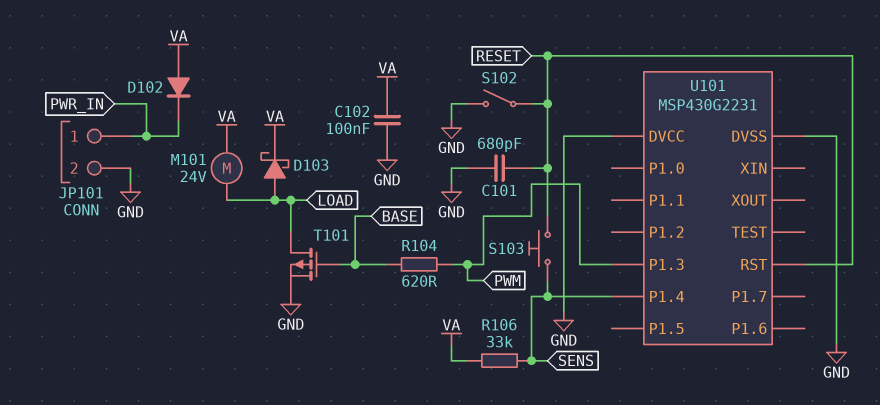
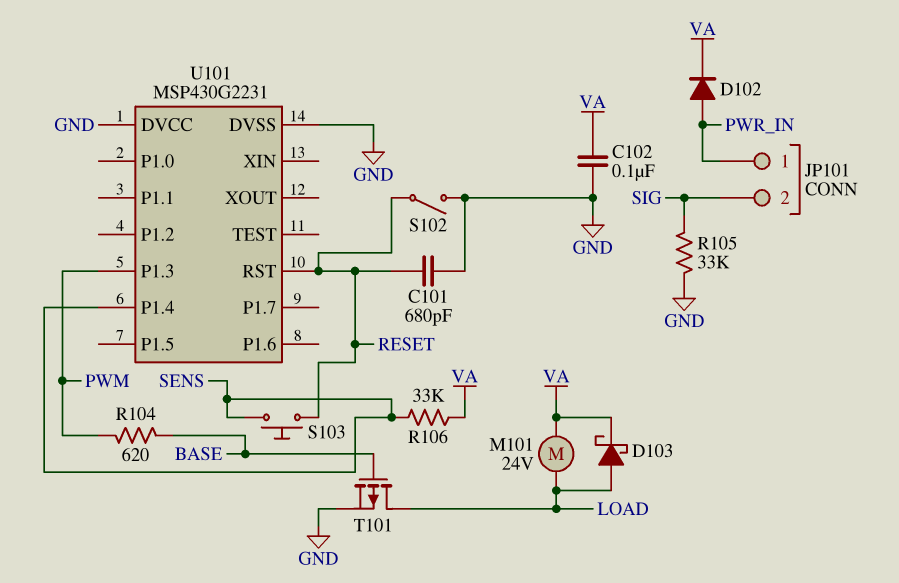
D102: diode (A VA, K PWR_IN) -> diode (A PWR_IN, K VA)
JP101 pin 2: GND -> SIG
R105: none -> 33k (GND, SIG)

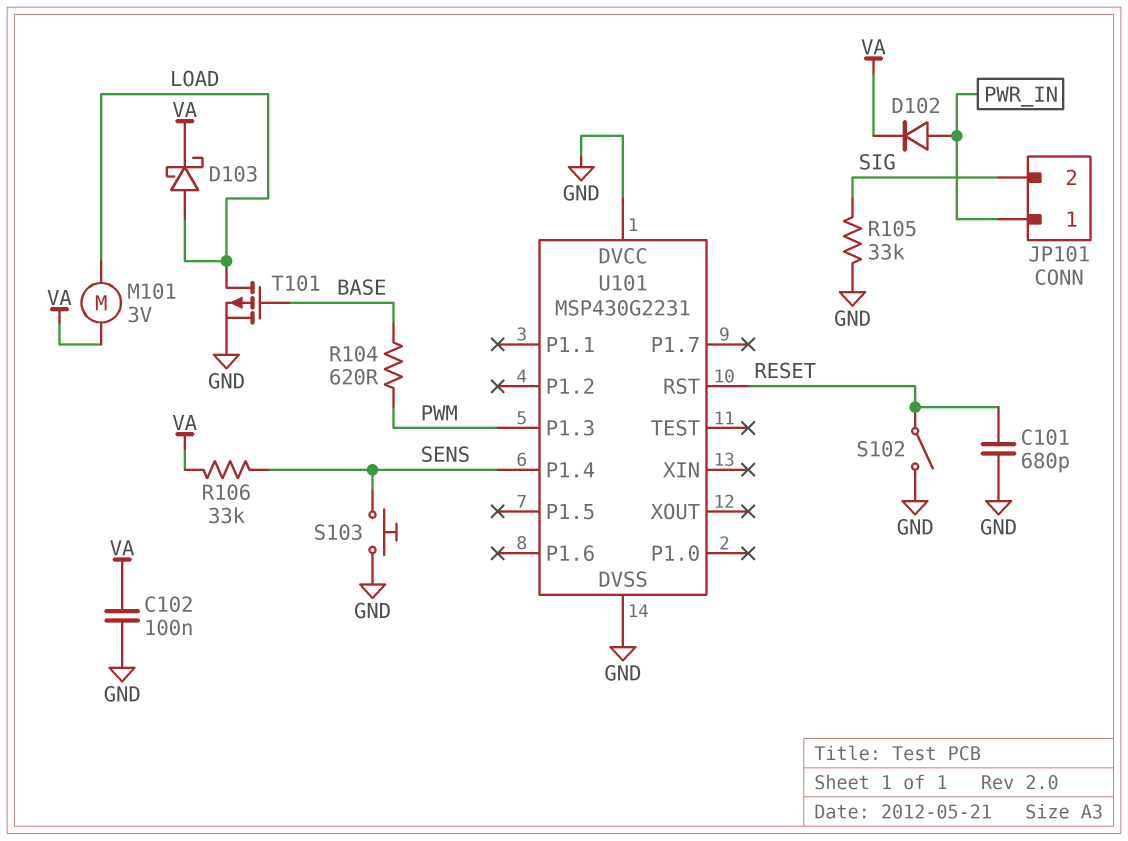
M101: motor 24V (LOAD, VA) -> motor 3V (LOAD, VA)
S103: button (RESET, SENS) -> button (GND, SENS)

